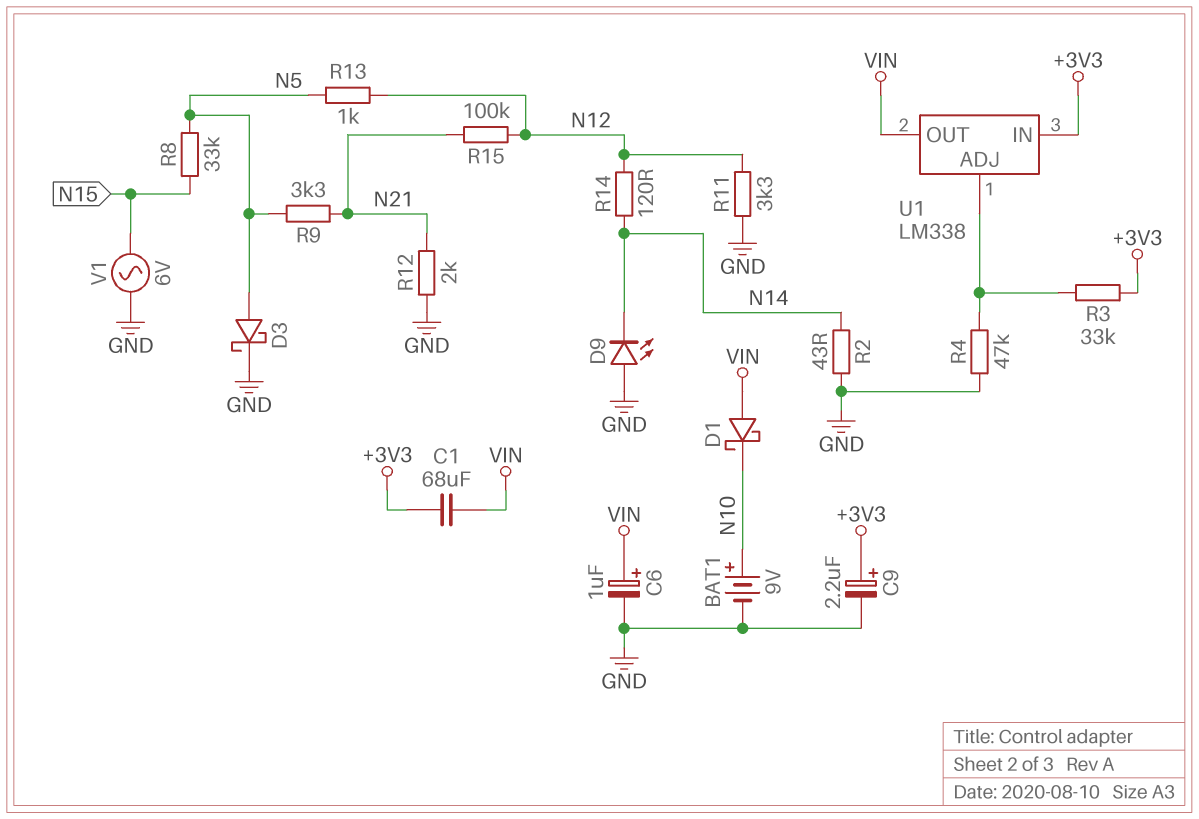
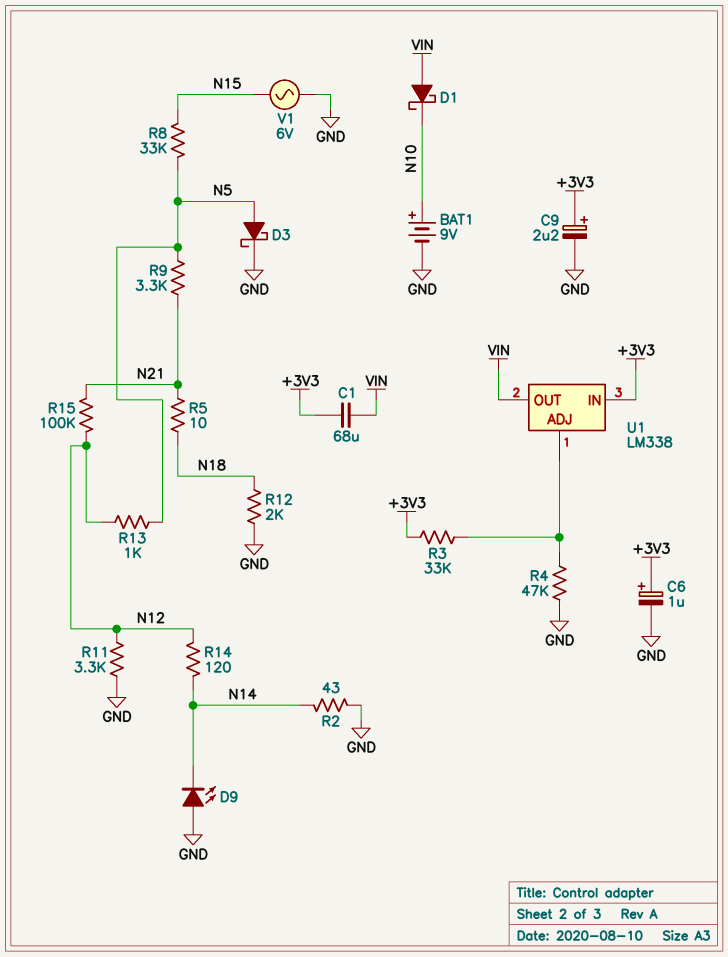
C6: 1uF (plus VIN, minus GND) -> 1uF (plus +3V3, minus GND)
R5: none -> 10 (N18, N21)
R12: 2k (GND, N21) -> 2k (GND, N18)

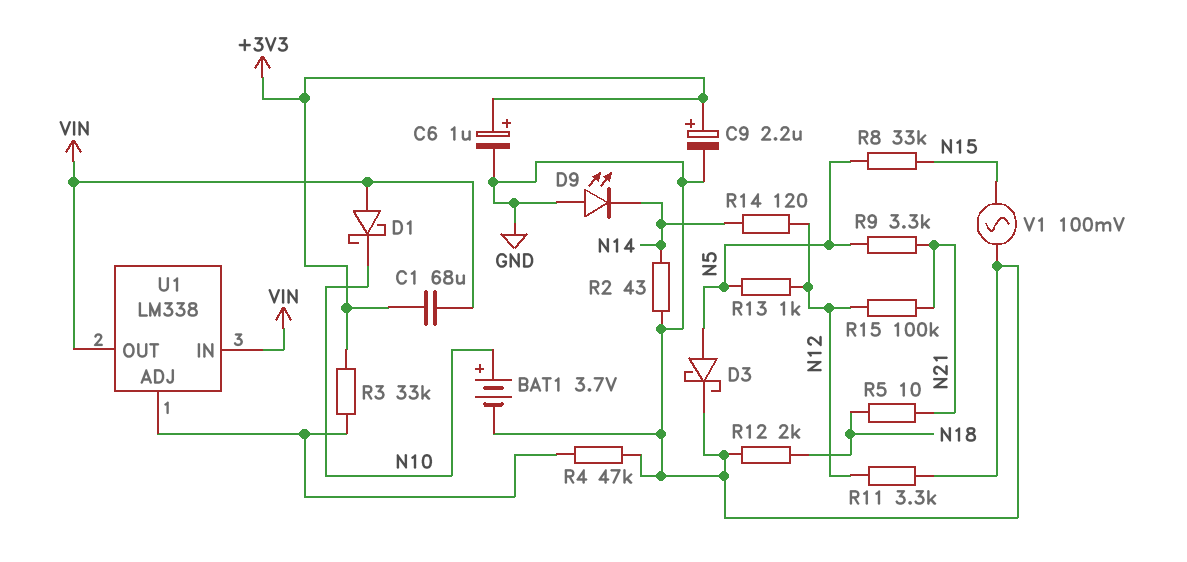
BAT1: 9V (plus N10, minus GND) -> 3.7V (plus N10, minus GND)
U1 pin IN: +3V3 -> VIN
V1: AC 6V (GND, N15) -> AC 100mV (GND, N15)

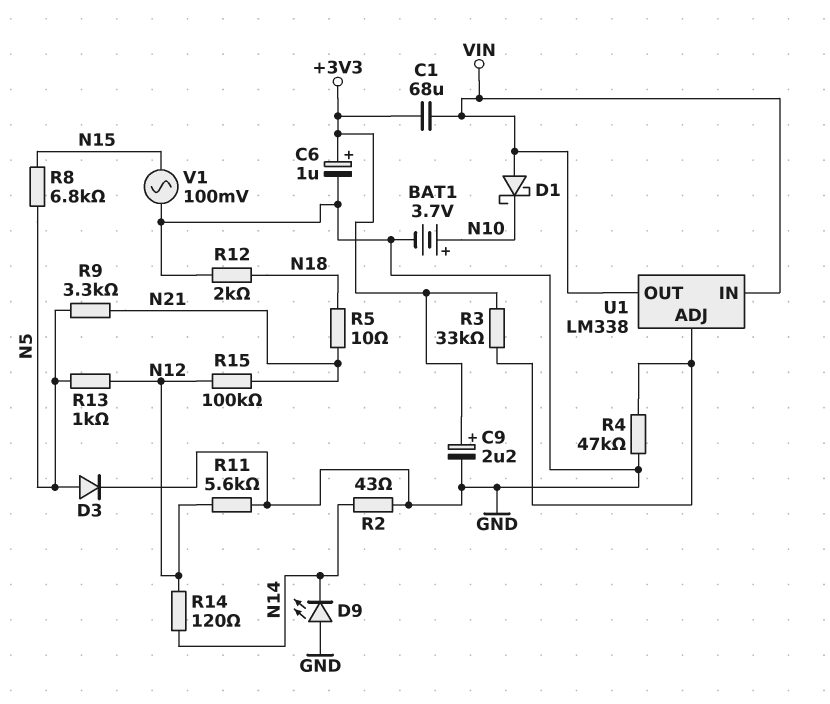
D3: schottky (A N5, K GND) -> diode (A N5, K GND)
R8: 33k (N5, N15) -> 6.8k (N5, N15)
R11: 3.3k (GND, N12) -> 5.6k (GND, N12)

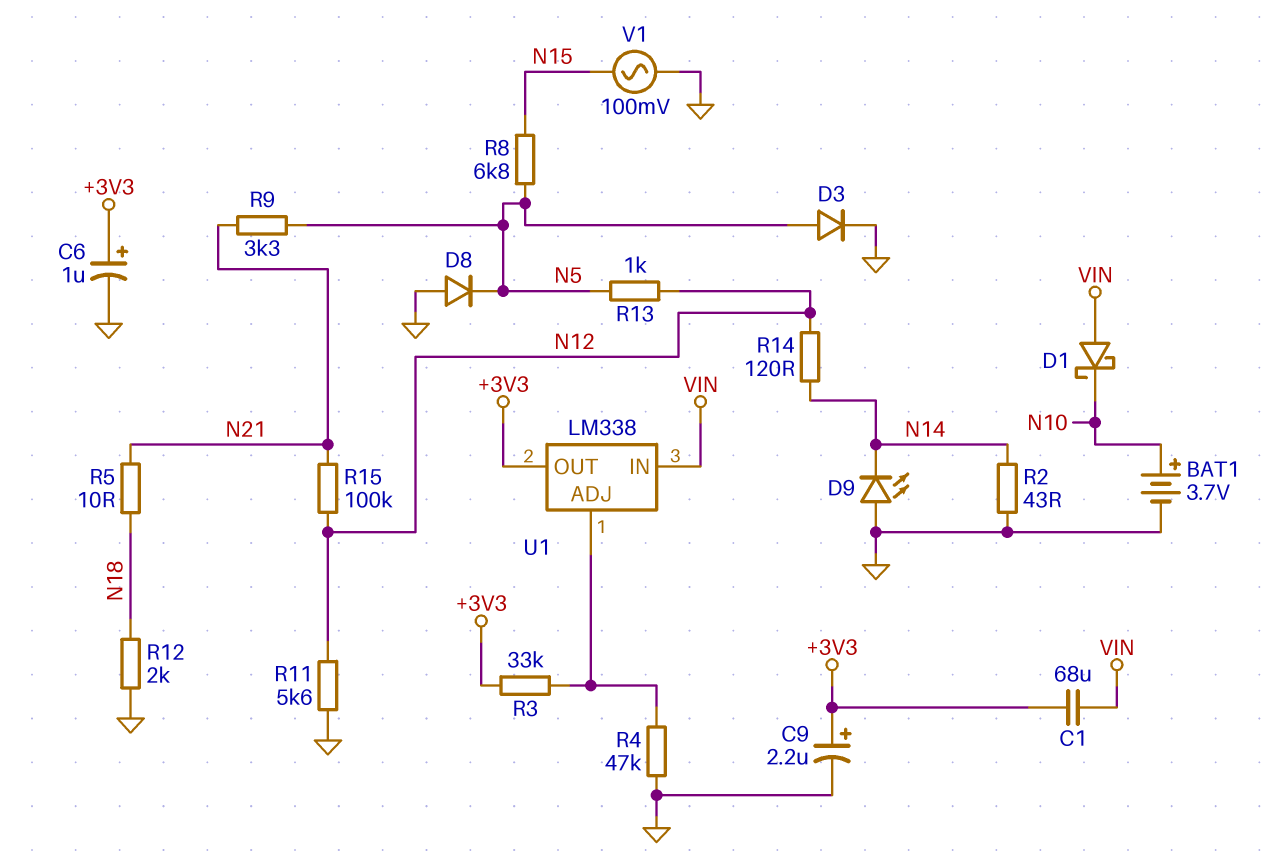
D8: none -> diode (A GND, K N5)
U1 pin OUT: VIN -> +3V3

